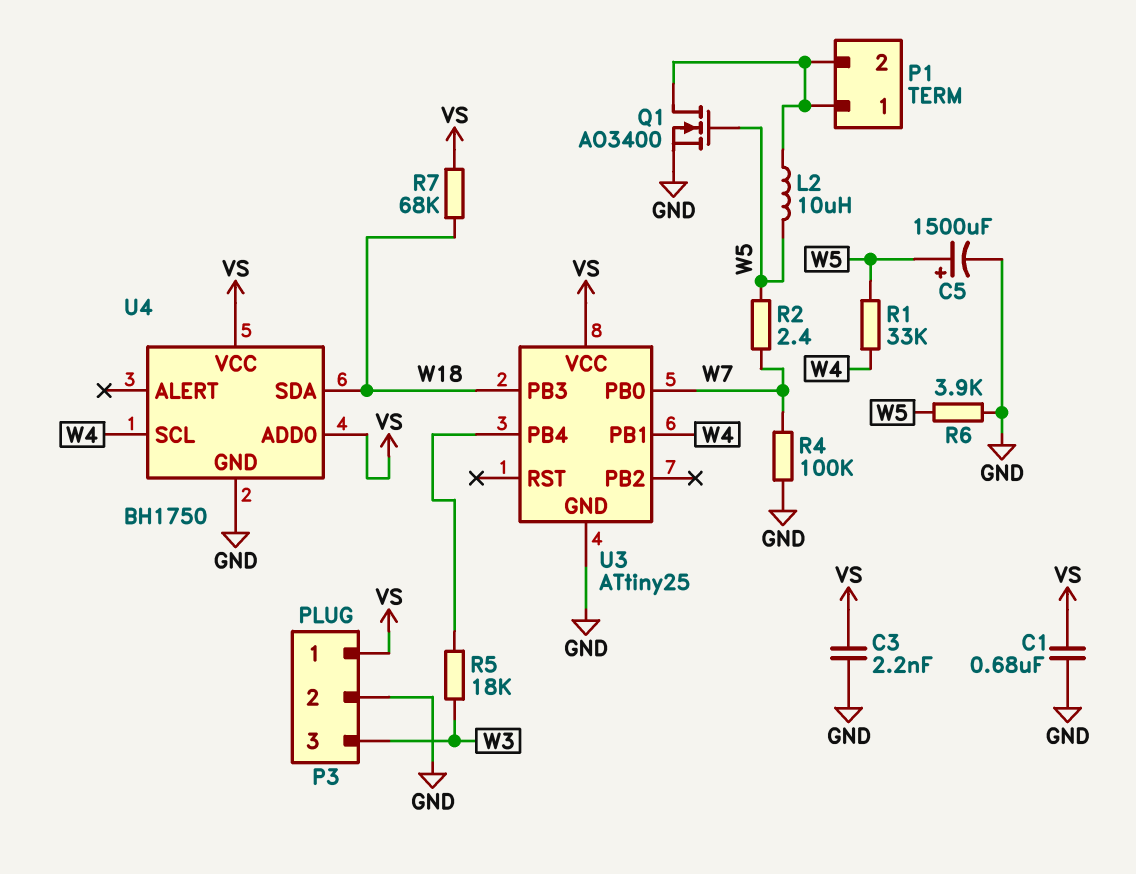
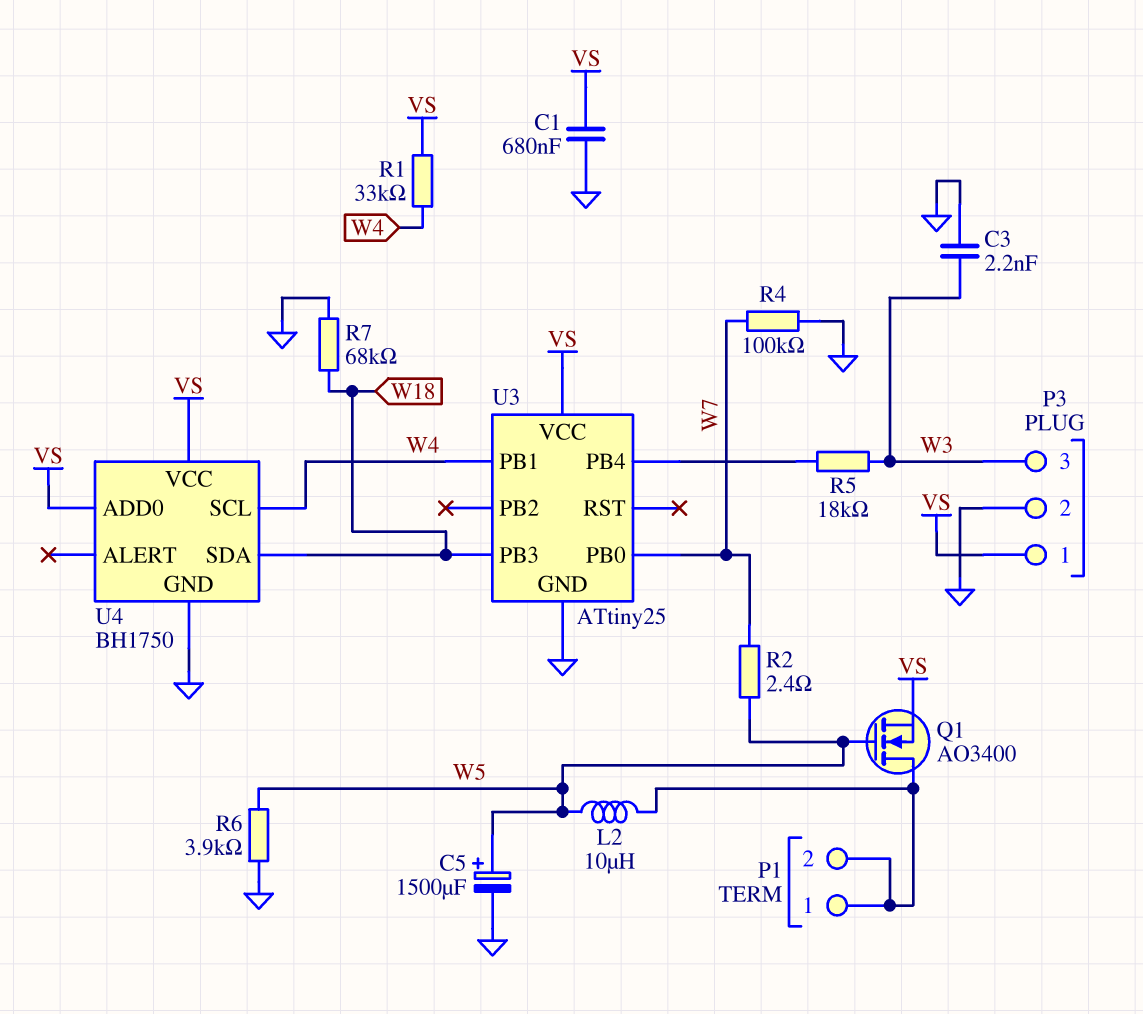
C3: 2.2nF (GND, VS) -> 2.2nF (GND, W3)
Q1: NMOS AO3400 (G W5, D P1/1, S GND) -> NMOS AO3400 (G W5, D P1/1, S VS)
R1: 33k (W4, W5) -> 33k (VS, W4)
R7: 68k (VS, W18) -> 68k (GND, W18)

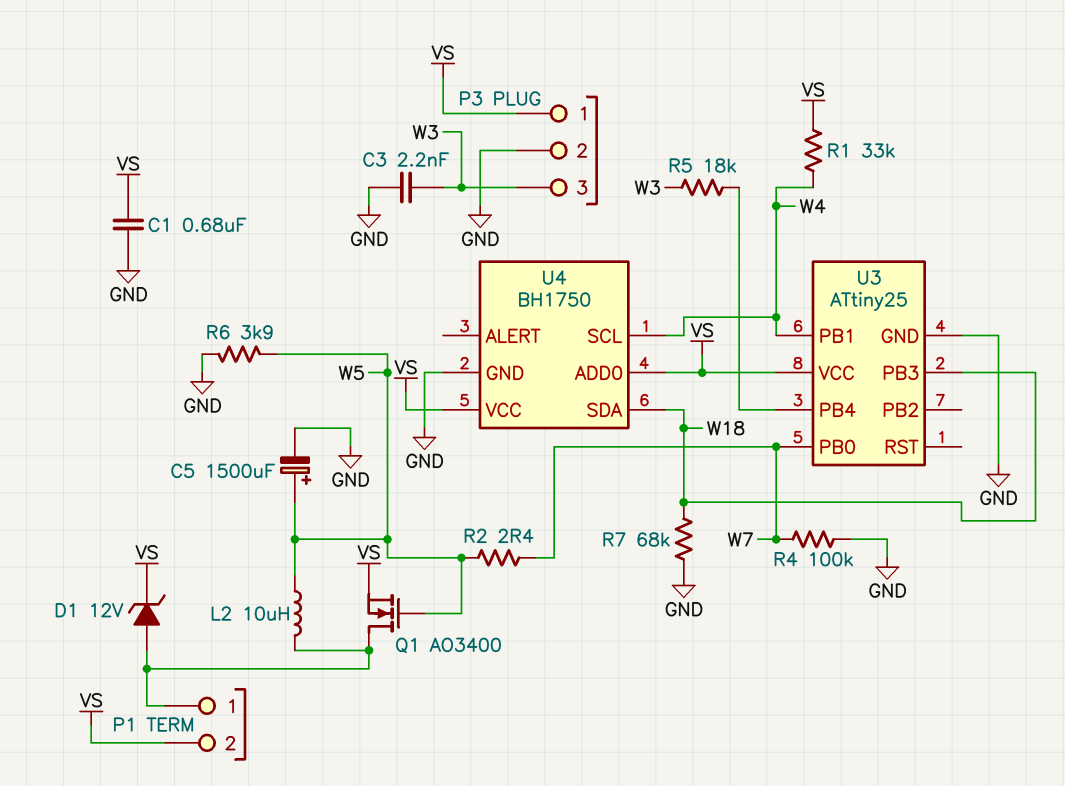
D1: none -> zener 12V (A P1/1, K VS)
P1 pin 2: P1/1 -> VS

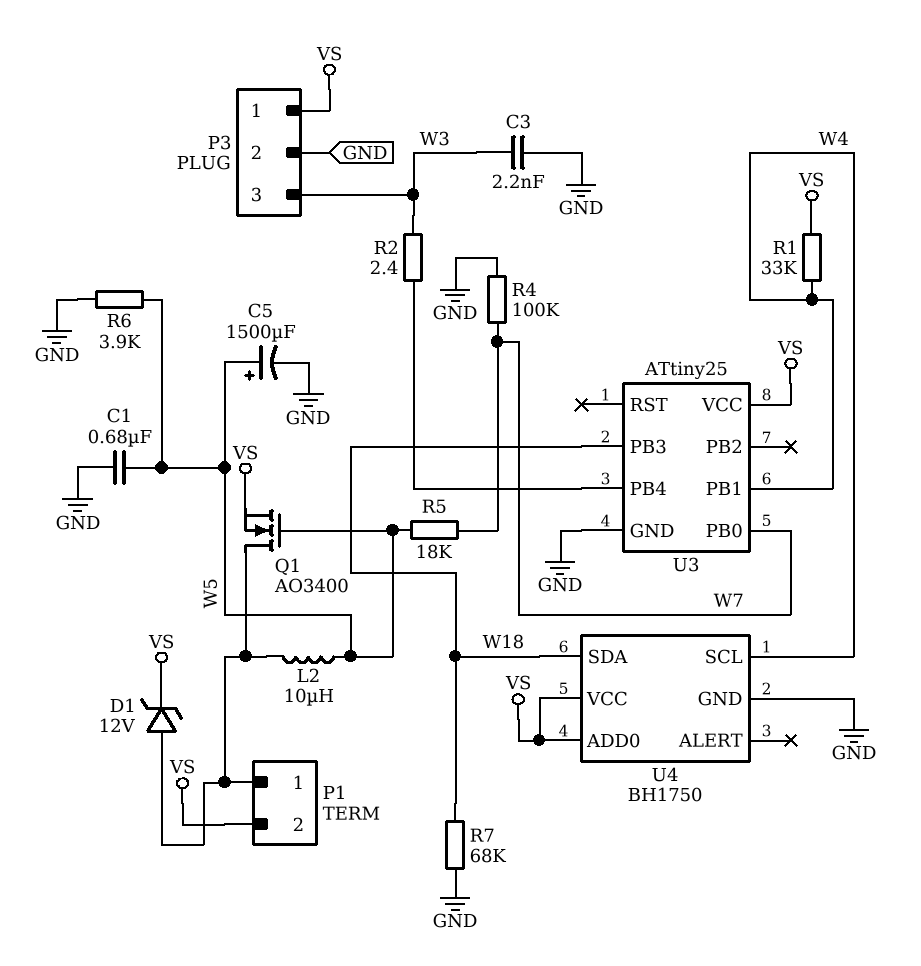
C1: 680nF (GND, VS) -> 680nF (GND, W5)
R2: 2.4 (W5, W7) -> 2.4 (U3/PB4, W3)
R5: 18k (U3/PB4, W3) -> 18k (W5, W7)

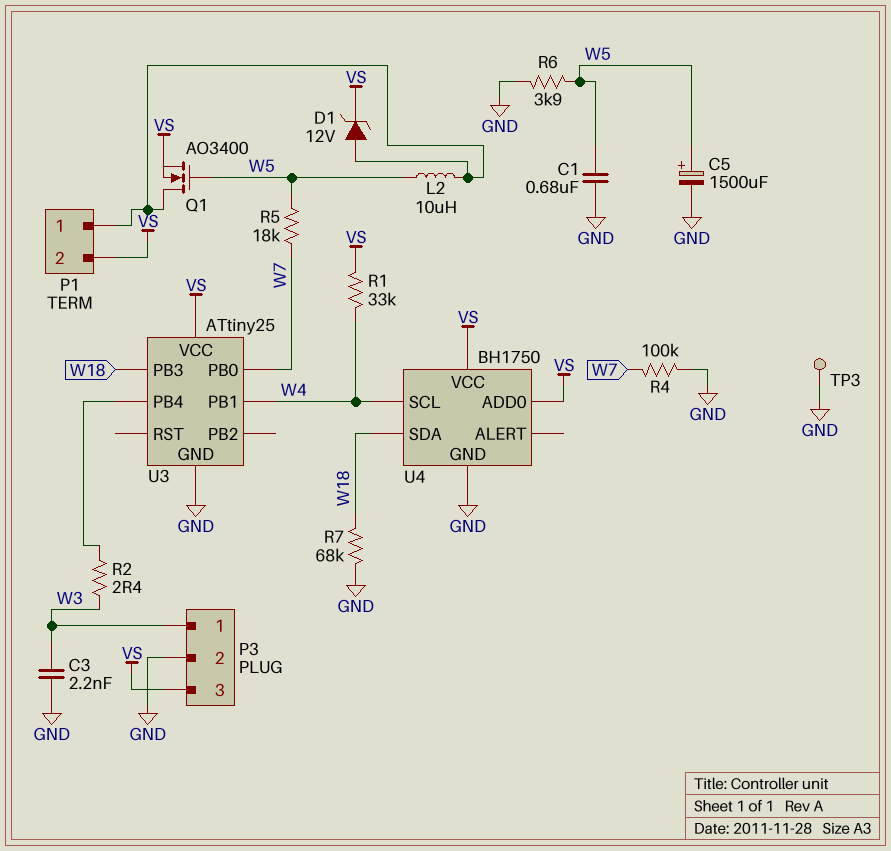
P3 pin 1: VS -> W3
P3 pin 3: W3 -> VS
TP3: none -> test point (GND)

